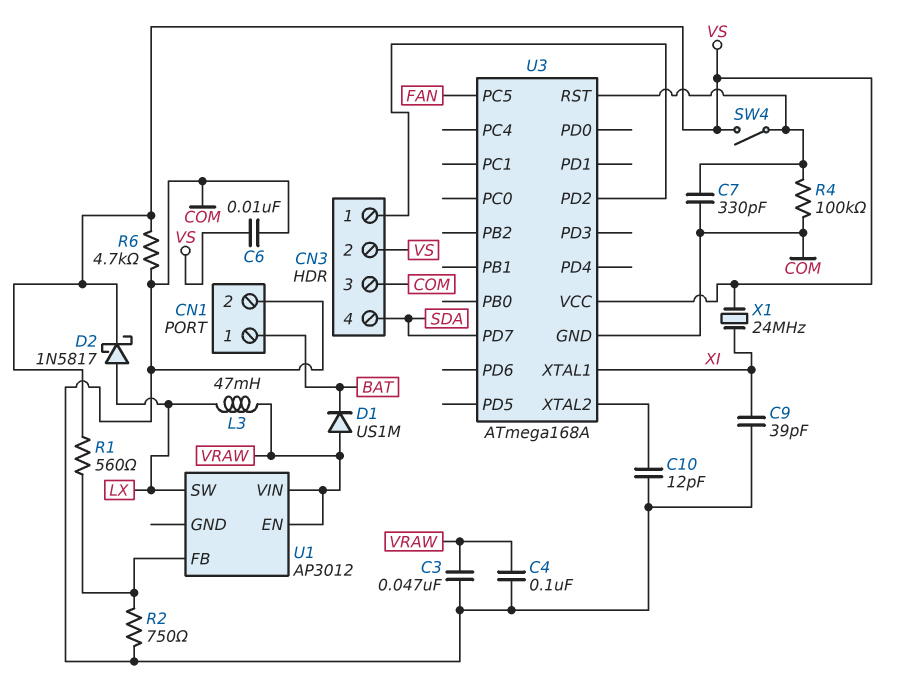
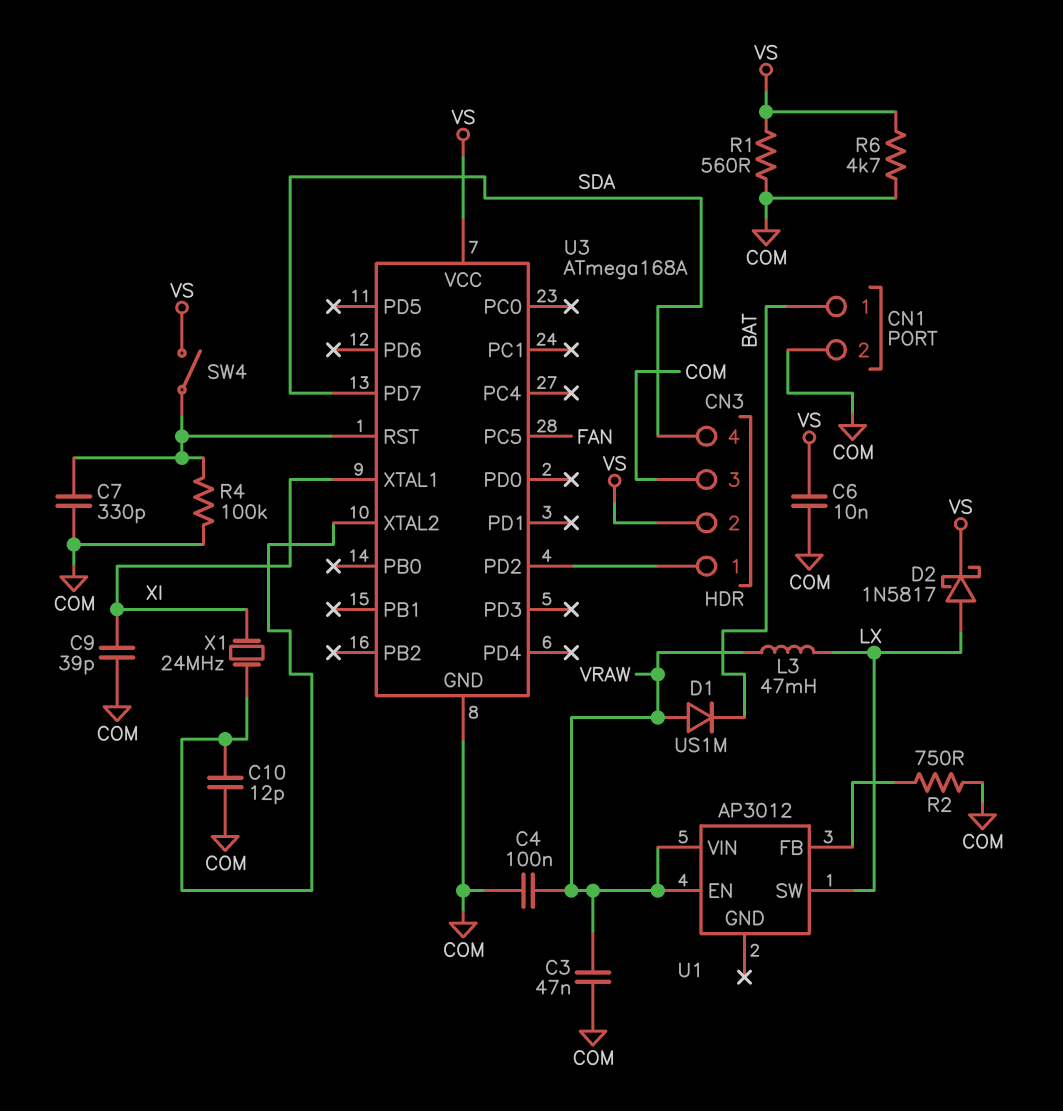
R1: 560 (U1/FB, VS) -> 560 (COM, VS)
X1: 24MHz (VS, XI) -> 24MHz (U3/XTAL2, XI)

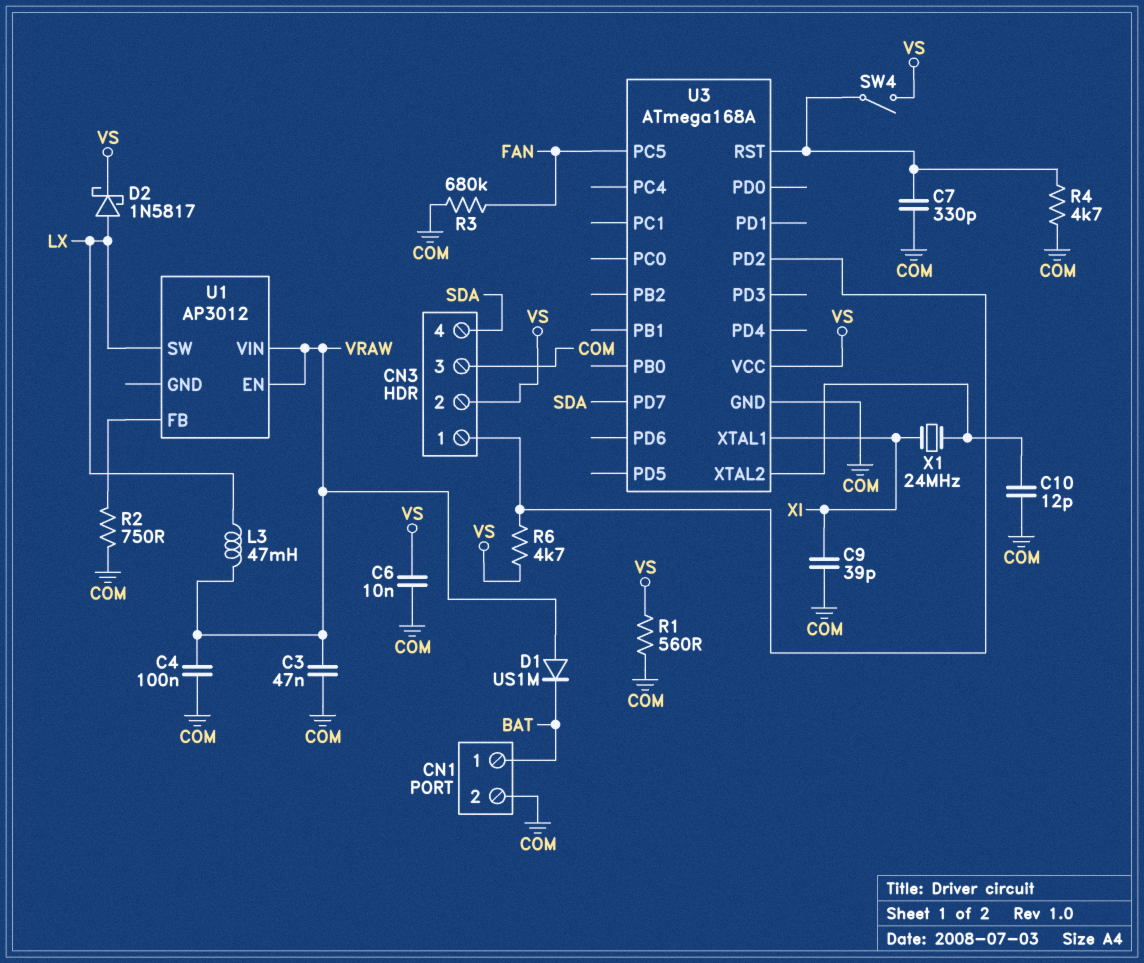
R3: none -> 680k (COM, FAN)
R4: 100k (COM, U3/RST) -> 4.7k (COM, U3/RST)
R6: 4.7k (COM, VS) -> 4.7k (CN3/1, VS)

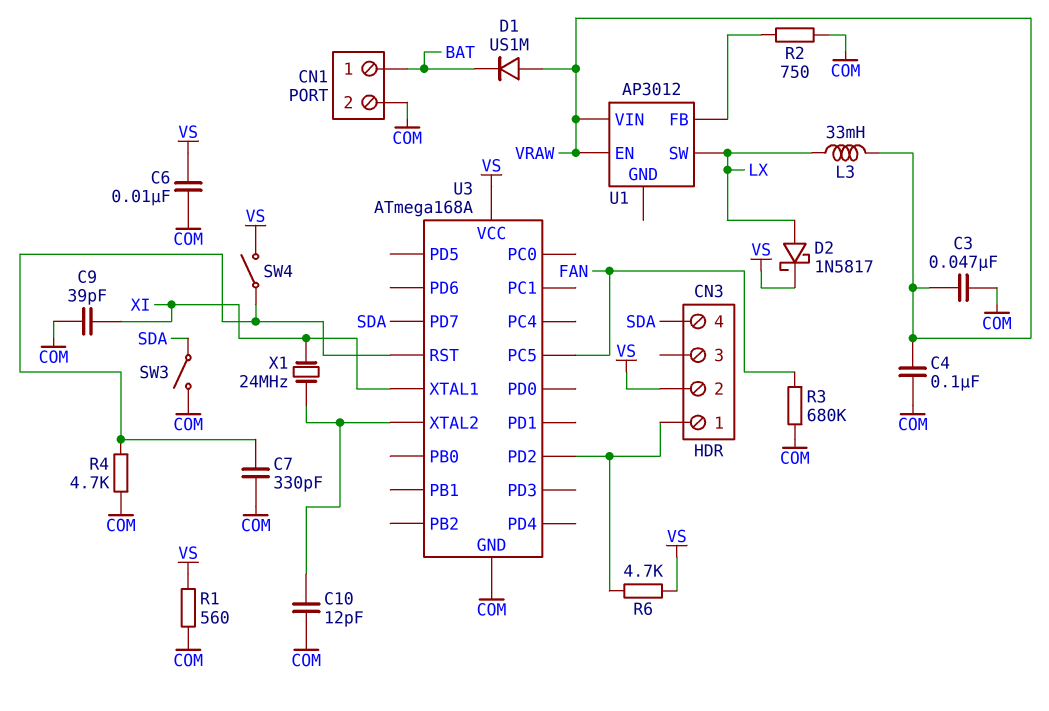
CN3 pin 3: COM -> none
L3: 47mH (LX, VRAW) -> 33mH (LX, VRAW)
SW3: none -> switch (COM, SDA)

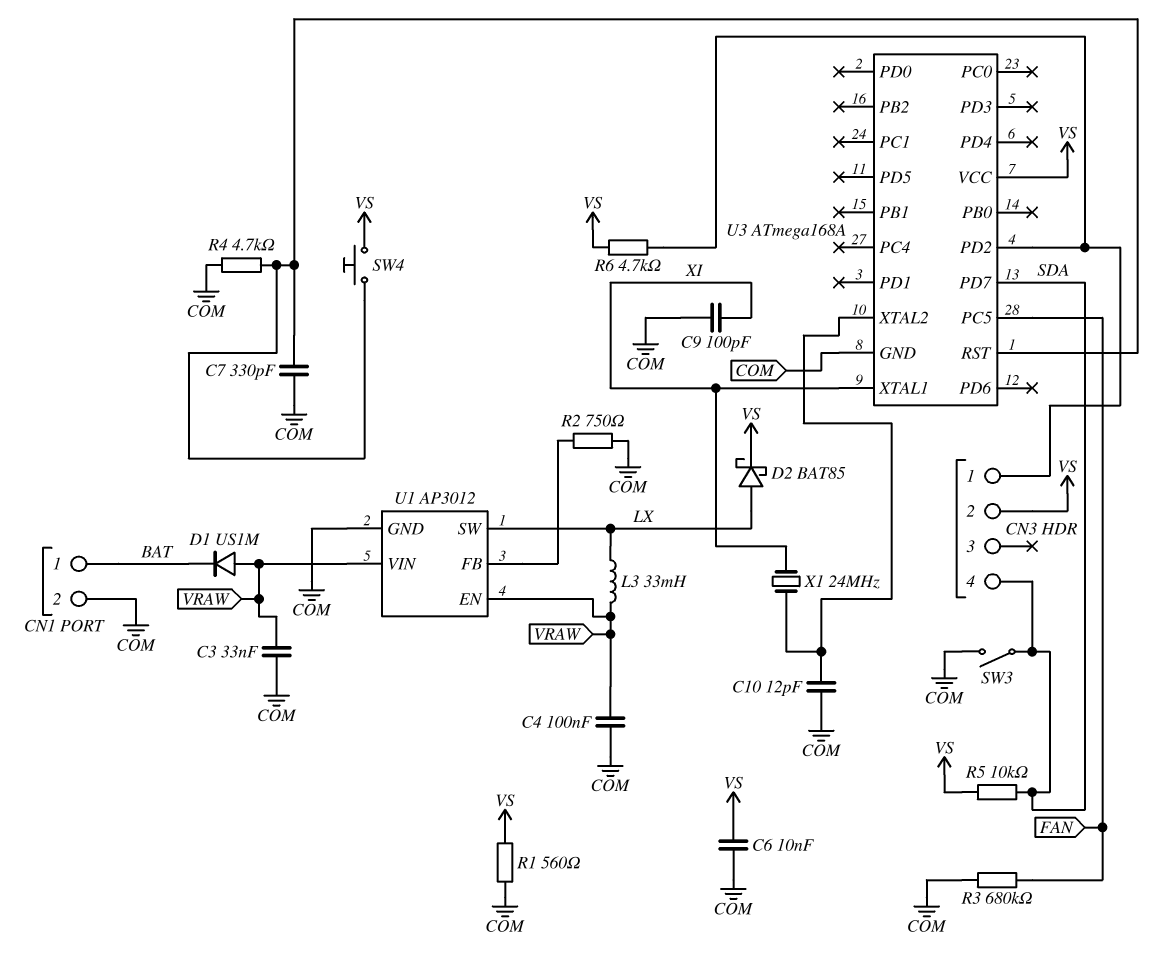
C3: 47nF (COM, VRAW) -> 33nF (COM, VRAW)
C9: 39pF (COM, XI) -> 100pF (COM, XI)
D2: schottky 1N5817 (A LX, K VS) -> schottky BAT85 (A LX, K VS)
R5: none -> 10k (SDA, VS)
SW4: switch (U3/RST, VS) -> button (U3/RST, VS)
U1 pin GND: none -> COM

